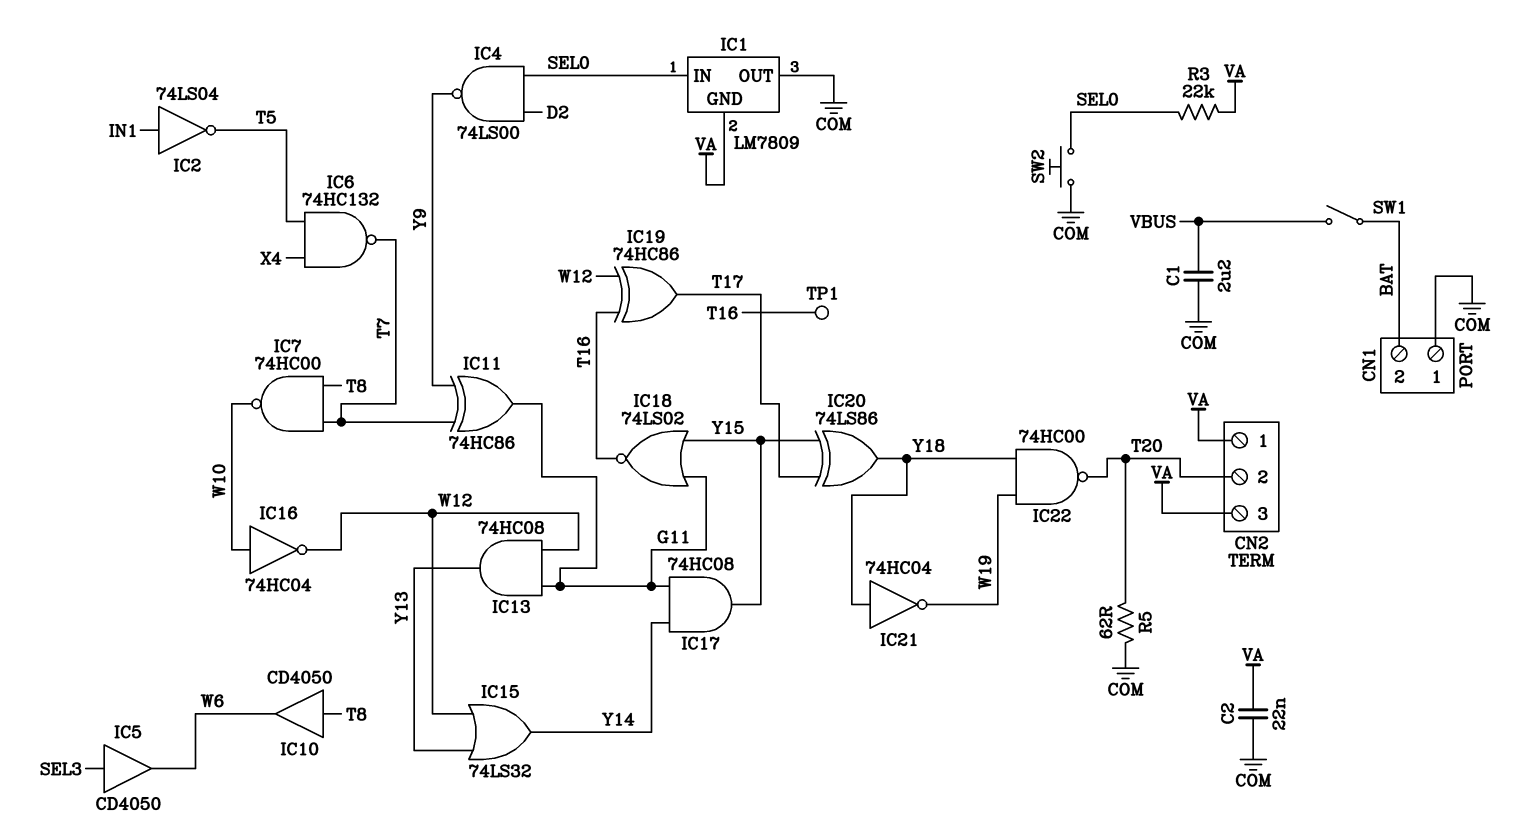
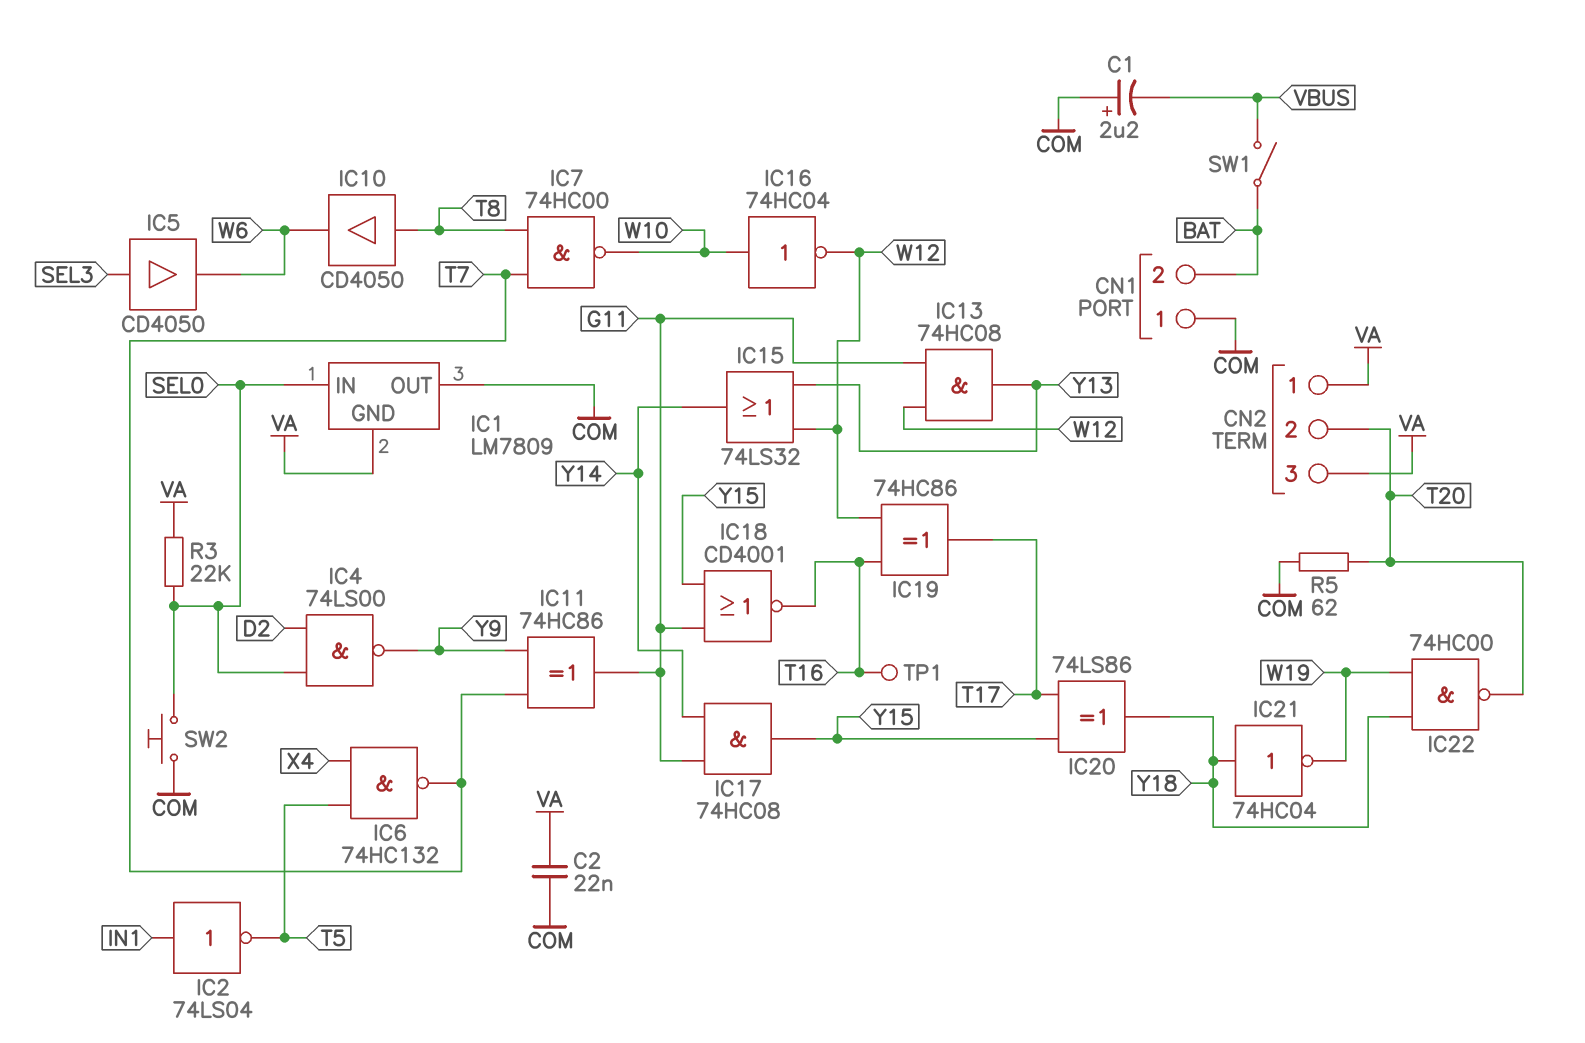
C1: 2.2uF (COM, VBUS) -> 2.2uF (plus COM, minus VBUS)
IC18: NOR 74LS02 (in G11, in Y15, out T16) -> NOR CD4001 (in G11, in Y15, out T16)

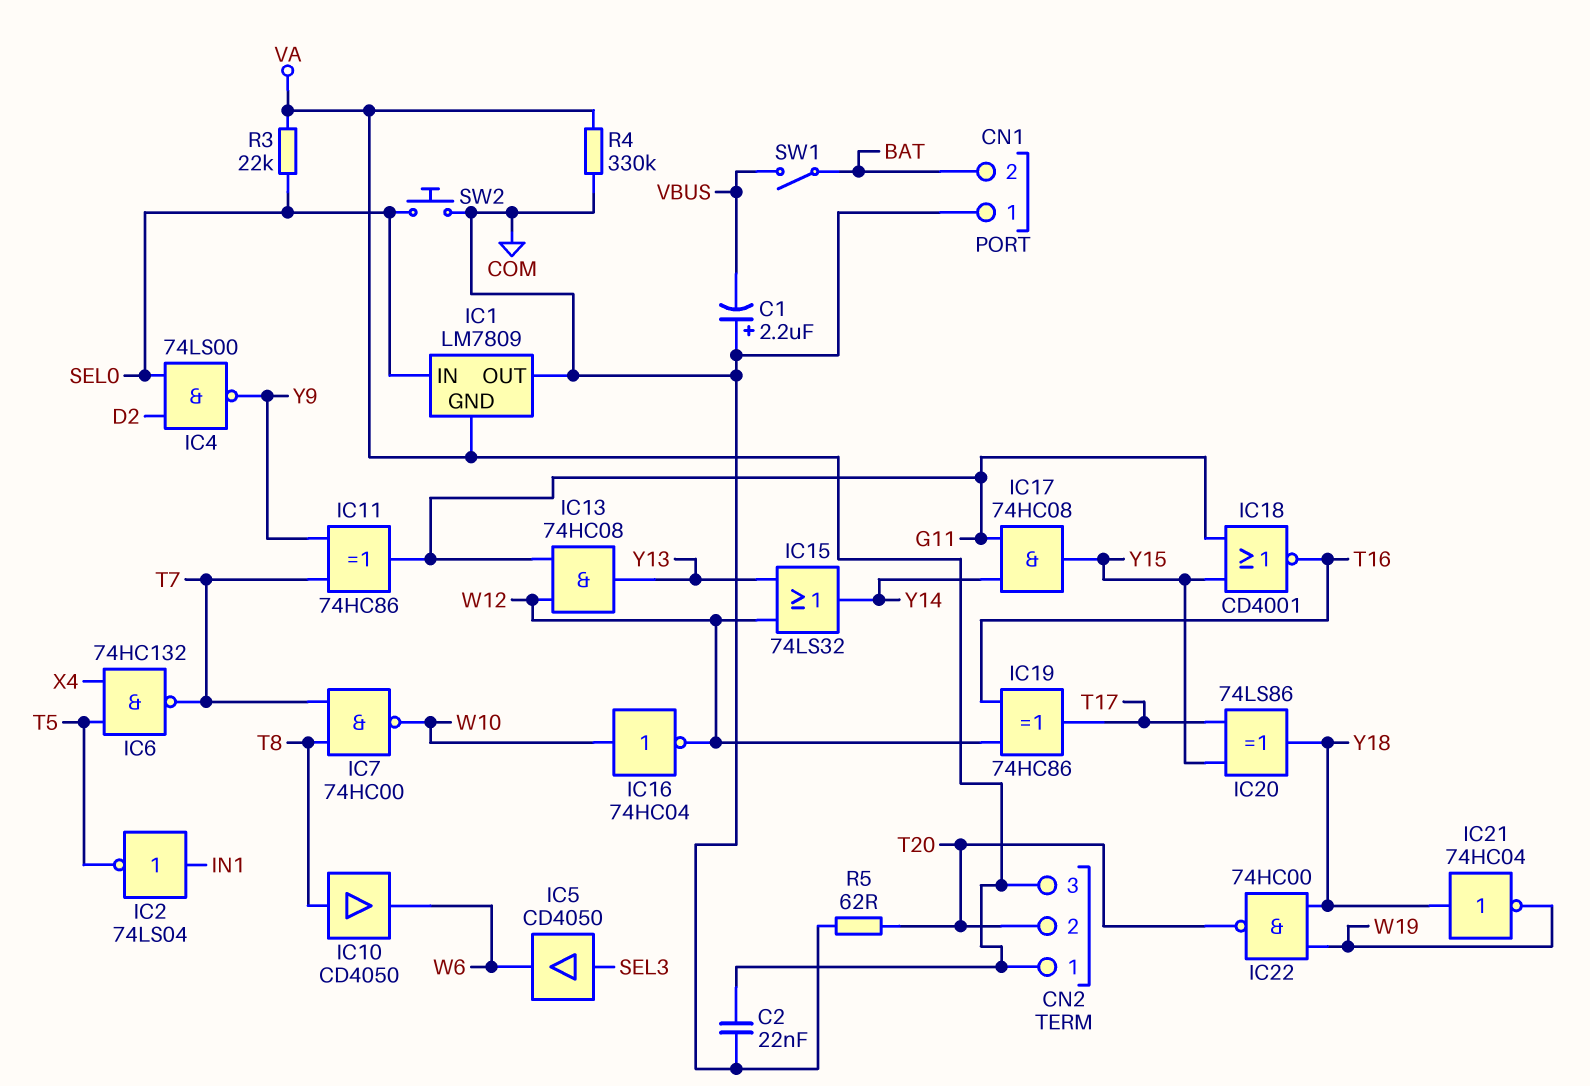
R4: none -> 330k (COM, VA)
TP1: test point (T16) -> none

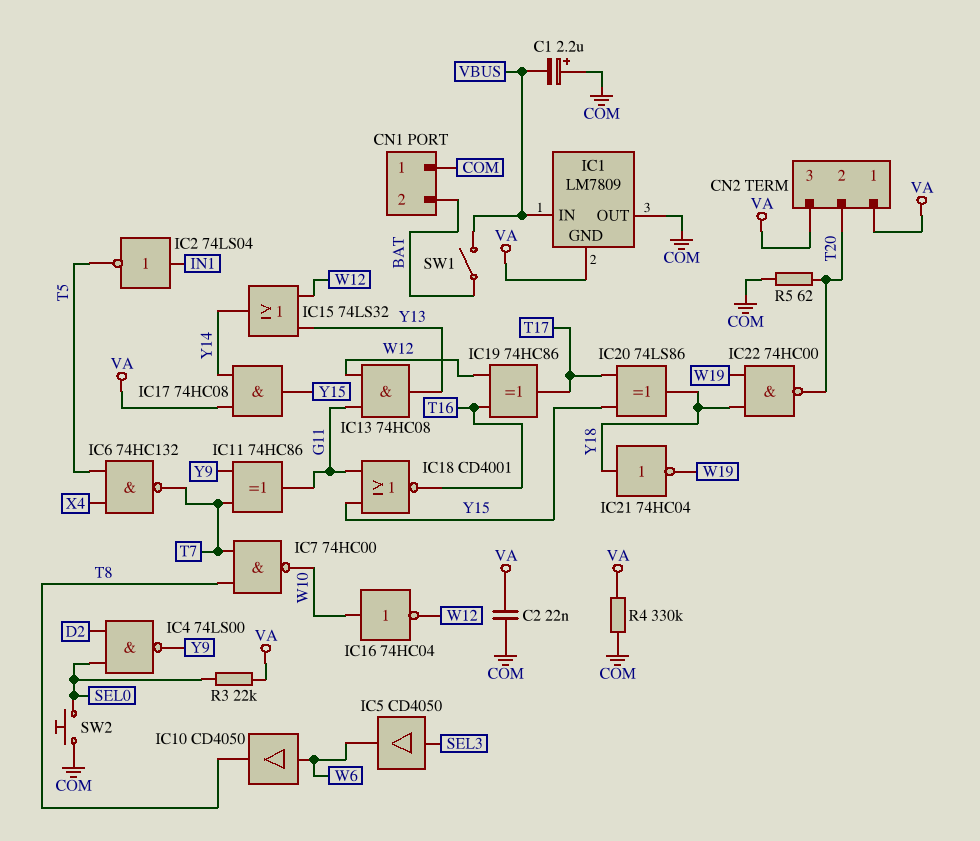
IC1 pin IN: SEL0 -> VBUS
IC10: buffer CD4050 (in T8, out W6) -> buffer CD4050 (in W6, out T8)
IC17: AND 74HC08 (in G11, in Y14, out Y15) -> AND 74HC08 (in VA, in Y14, out Y15)

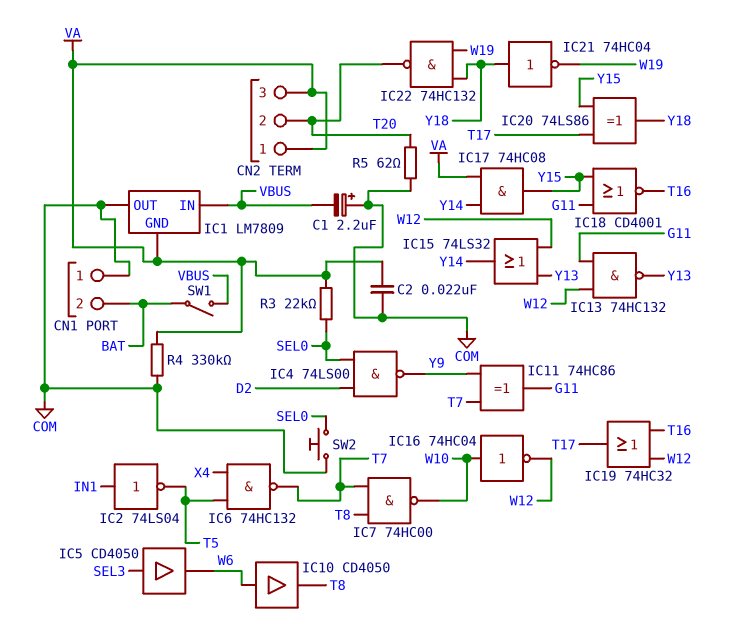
IC13: AND 74HC08 (in G11, in W12, out Y13) -> NAND 74HC132 (in G11, in W12, out Y13)
IC19: XOR 74HC86 (in T16, in W12, out T17) -> OR 74HC32 (in T16, in W12, out T17)
IC22: NAND 74HC00 (in W19, in Y18, out T20) -> NAND 74HC132 (in W19, in Y18, out T20)

